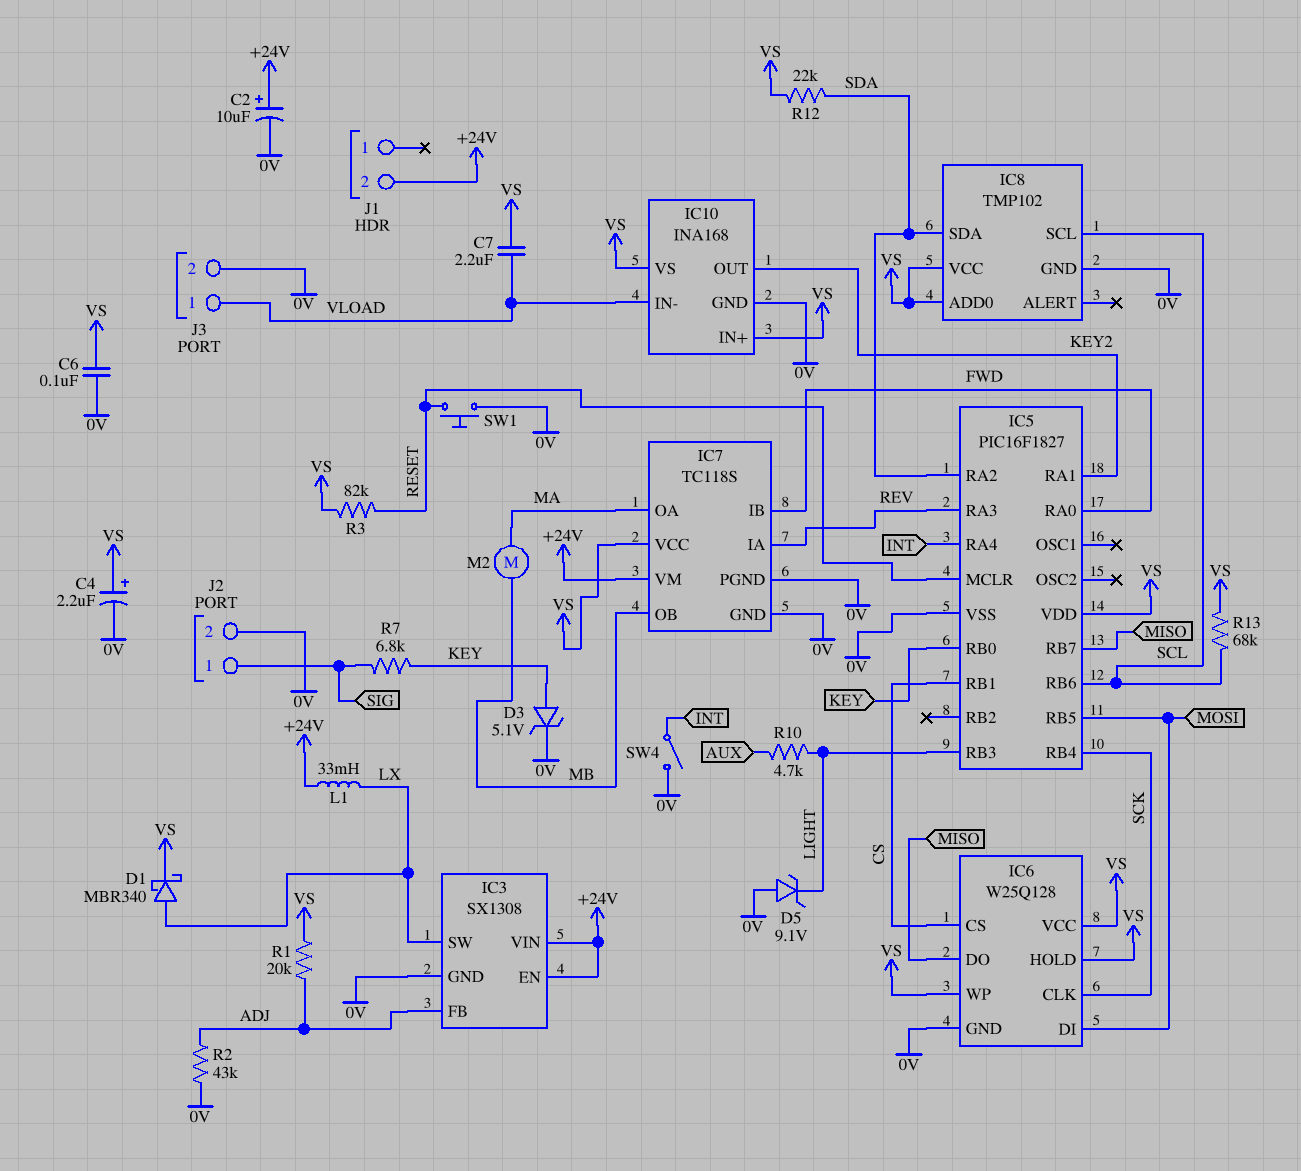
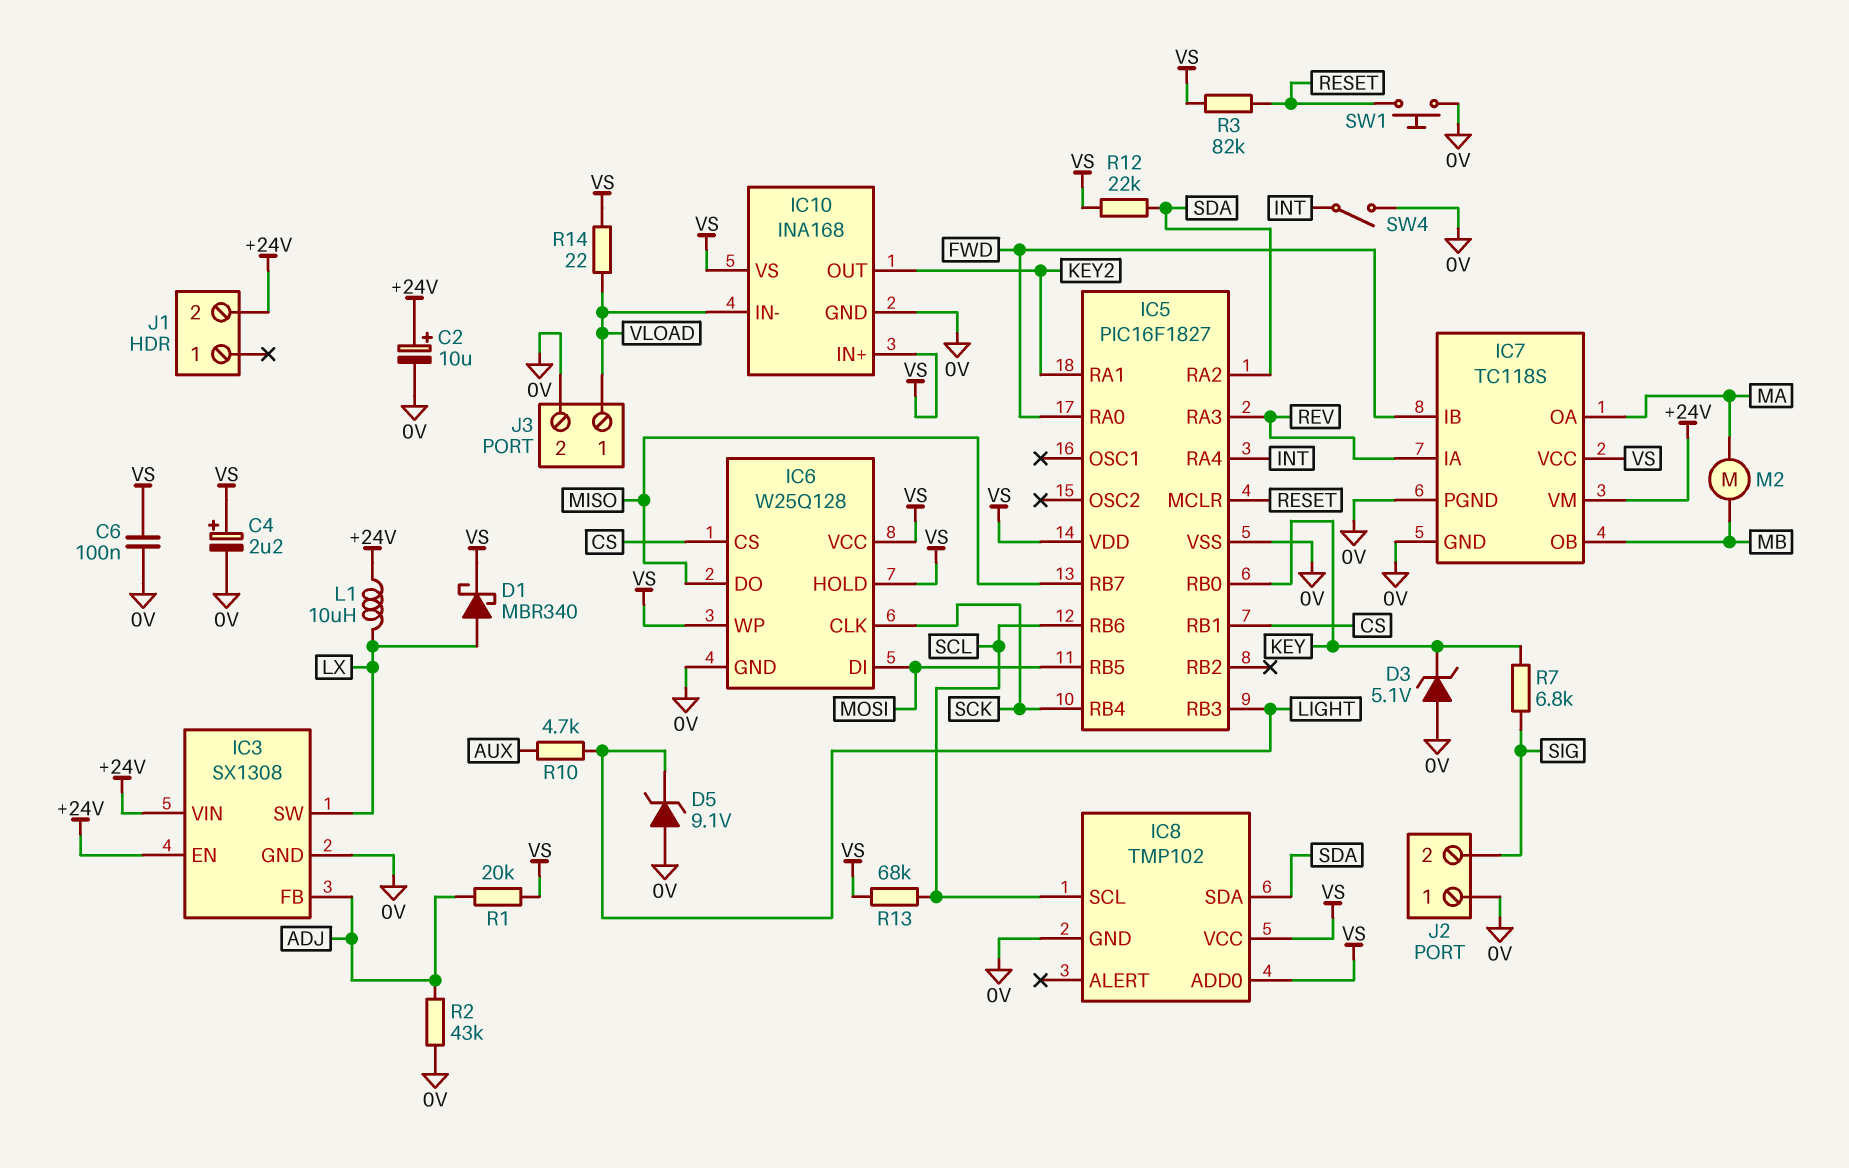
C7: 2.2uF (VLOAD, VS) -> none
D3: zener 5.1V (A KEY, K 0V) -> zener 5.1V (A 0V, K KEY)
J2 pin 1: SIG -> 0V
J2 pin 2: 0V -> SIG
L1: 33mH (+24V, LX) -> 10uH (+24V, LX)
R14: none -> 22 (VLOAD, VS)

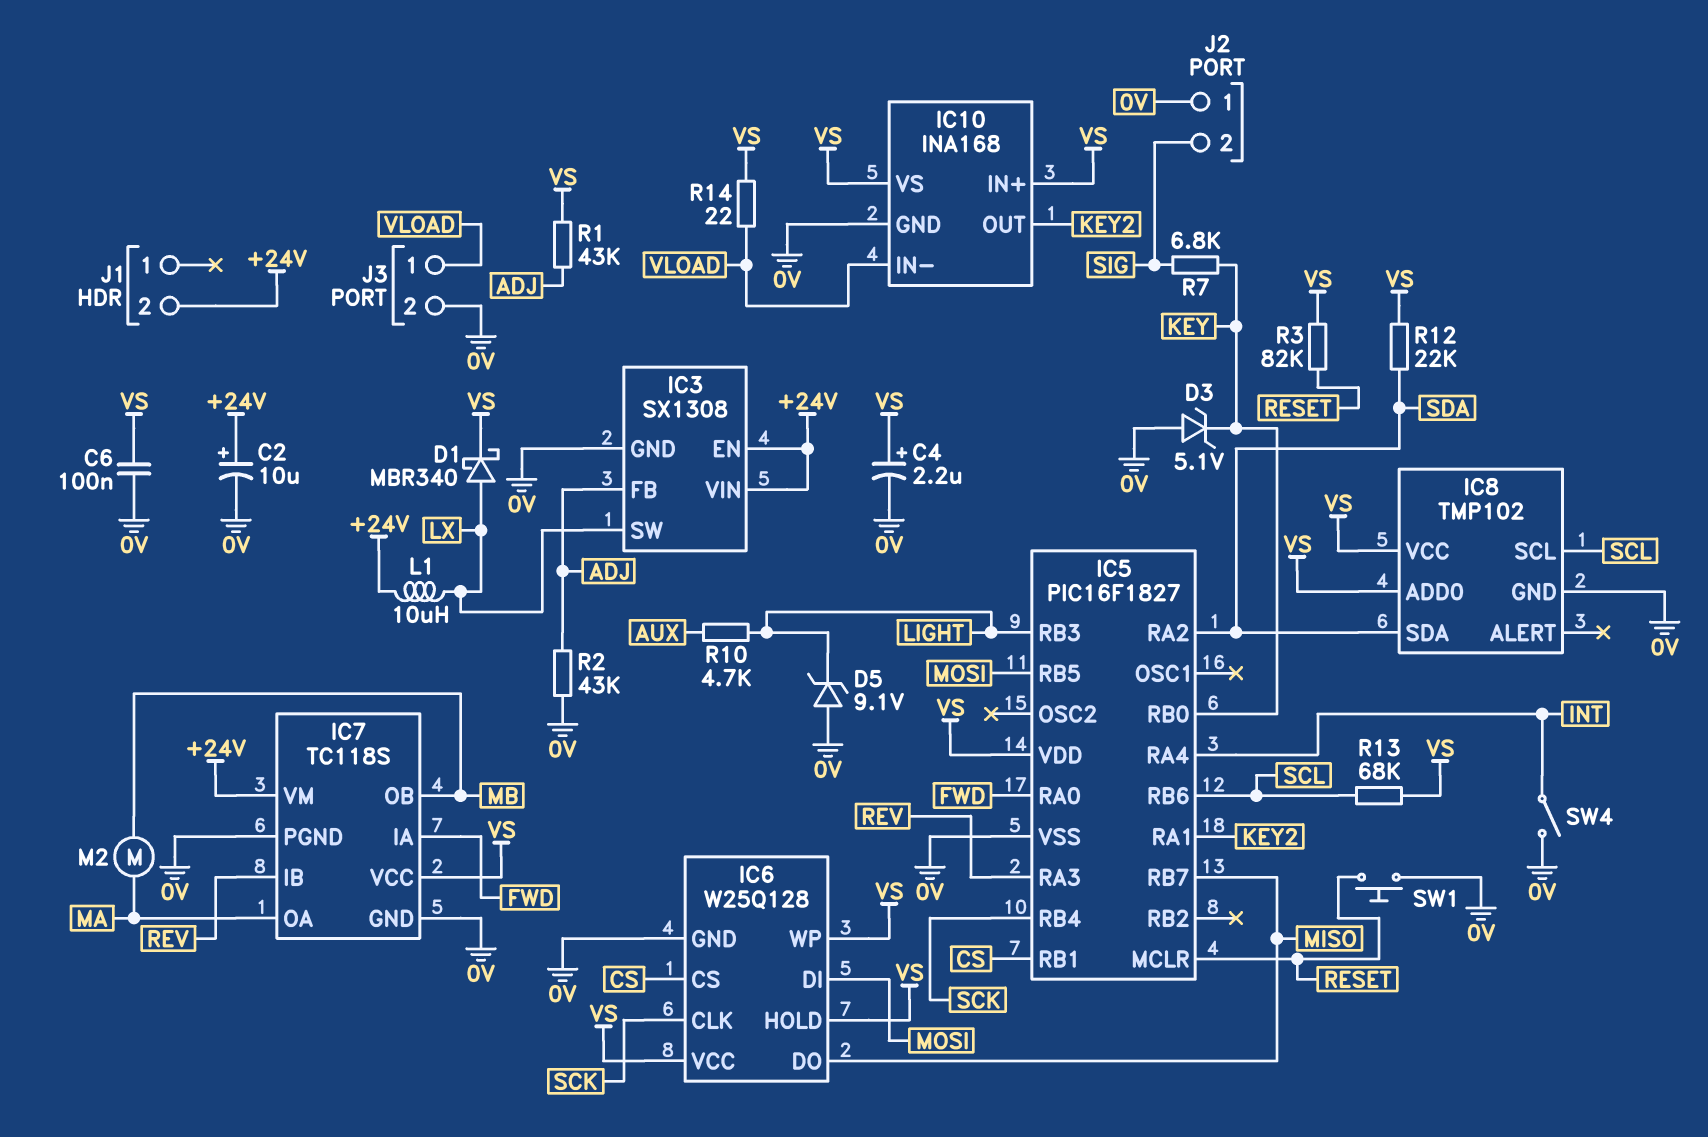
IC7 pin IA: REV -> FWD
IC7 pin IB: FWD -> REV
R1: 20k (ADJ, VS) -> 43k (ADJ, VS)

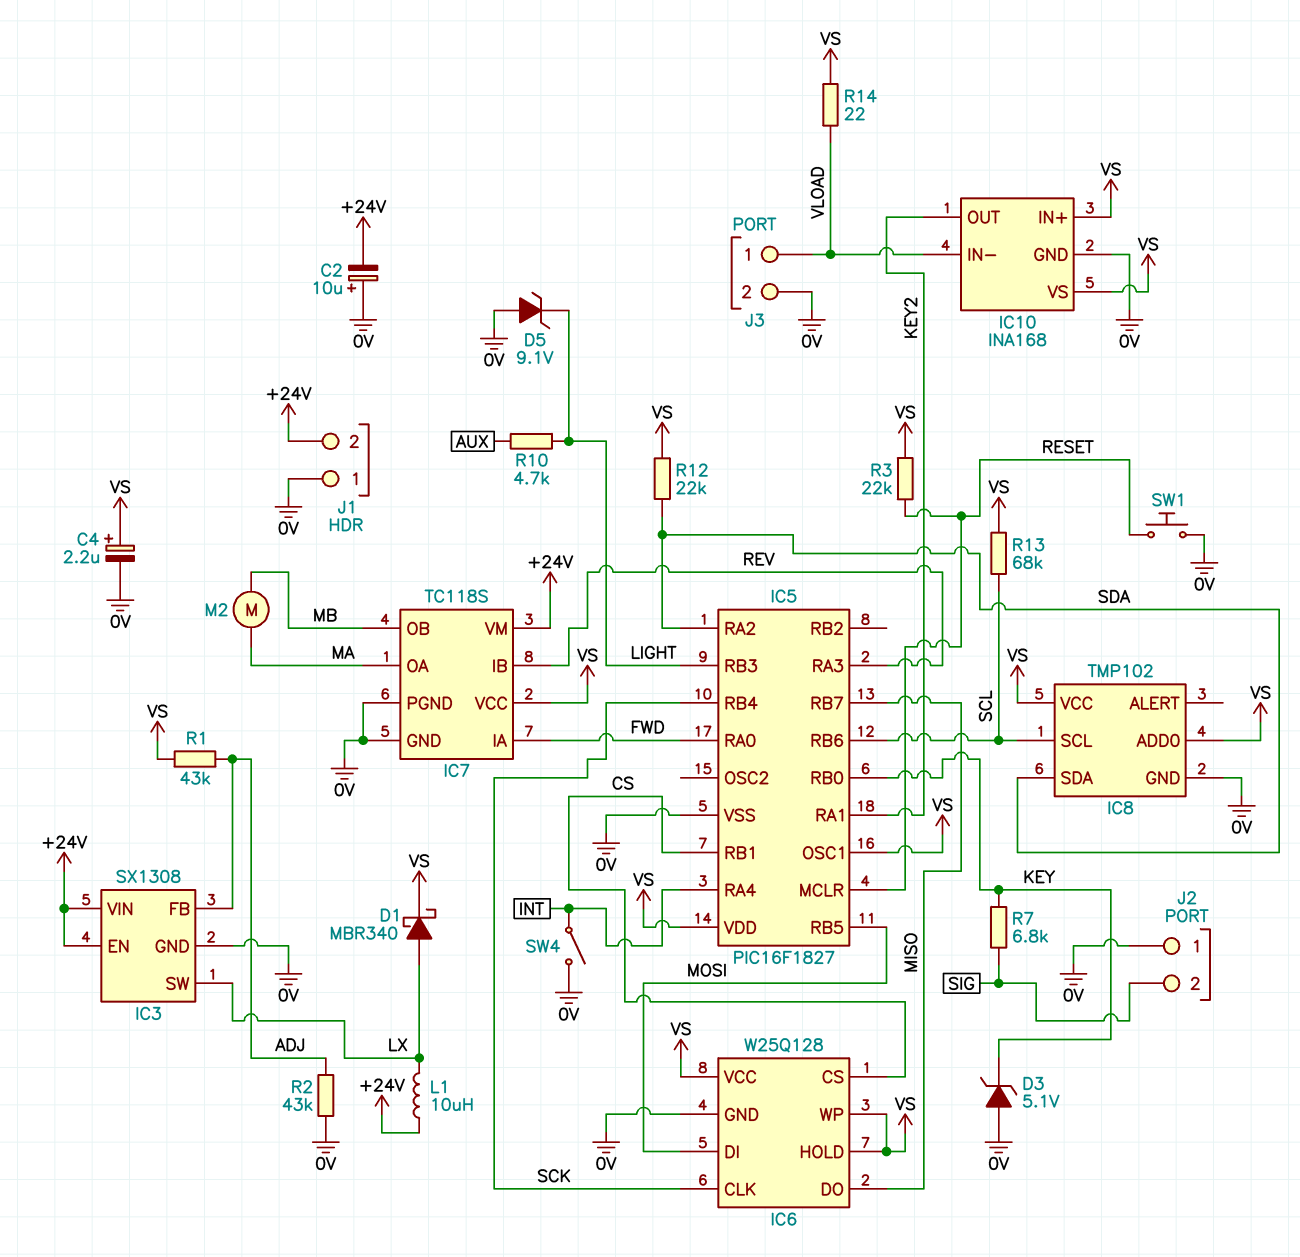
C2: 10uF (plus +24V, minus 0V) -> 10uF (plus 0V, minus +24V)
C6: 100nF (0V, VS) -> none
IC5 pin OSC1: none -> VS
J1 pin 1: none -> 0V
R3: 82k (RESET, VS) -> 22k (RESET, VS)

